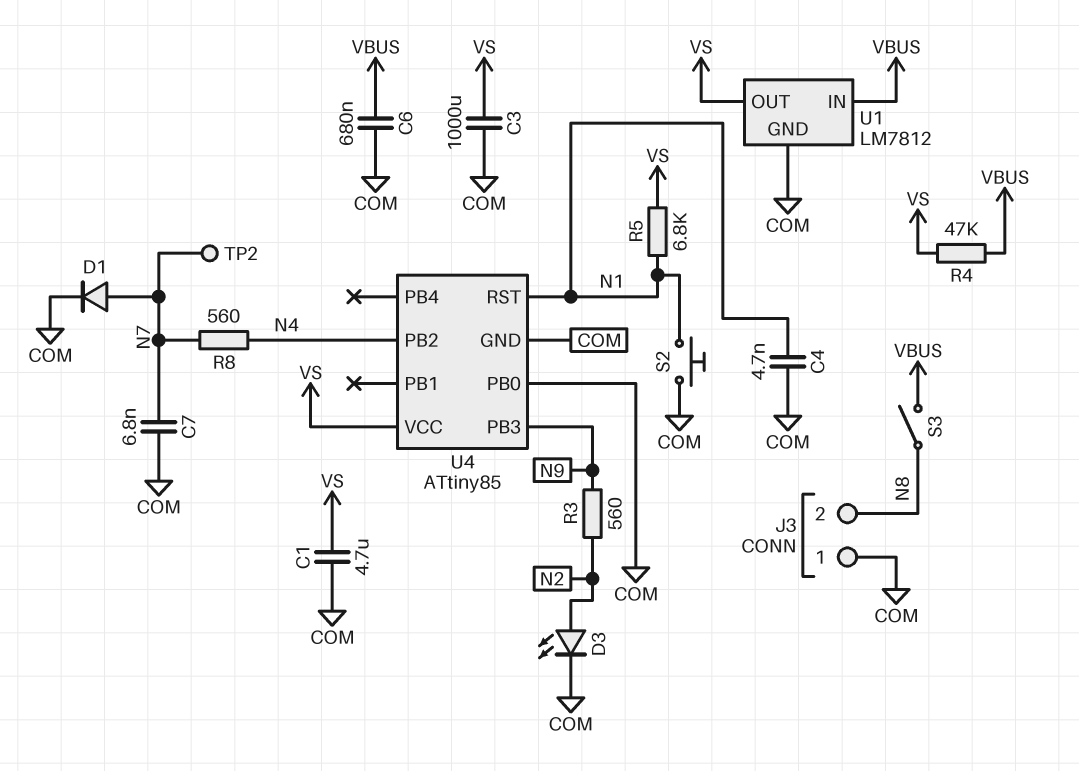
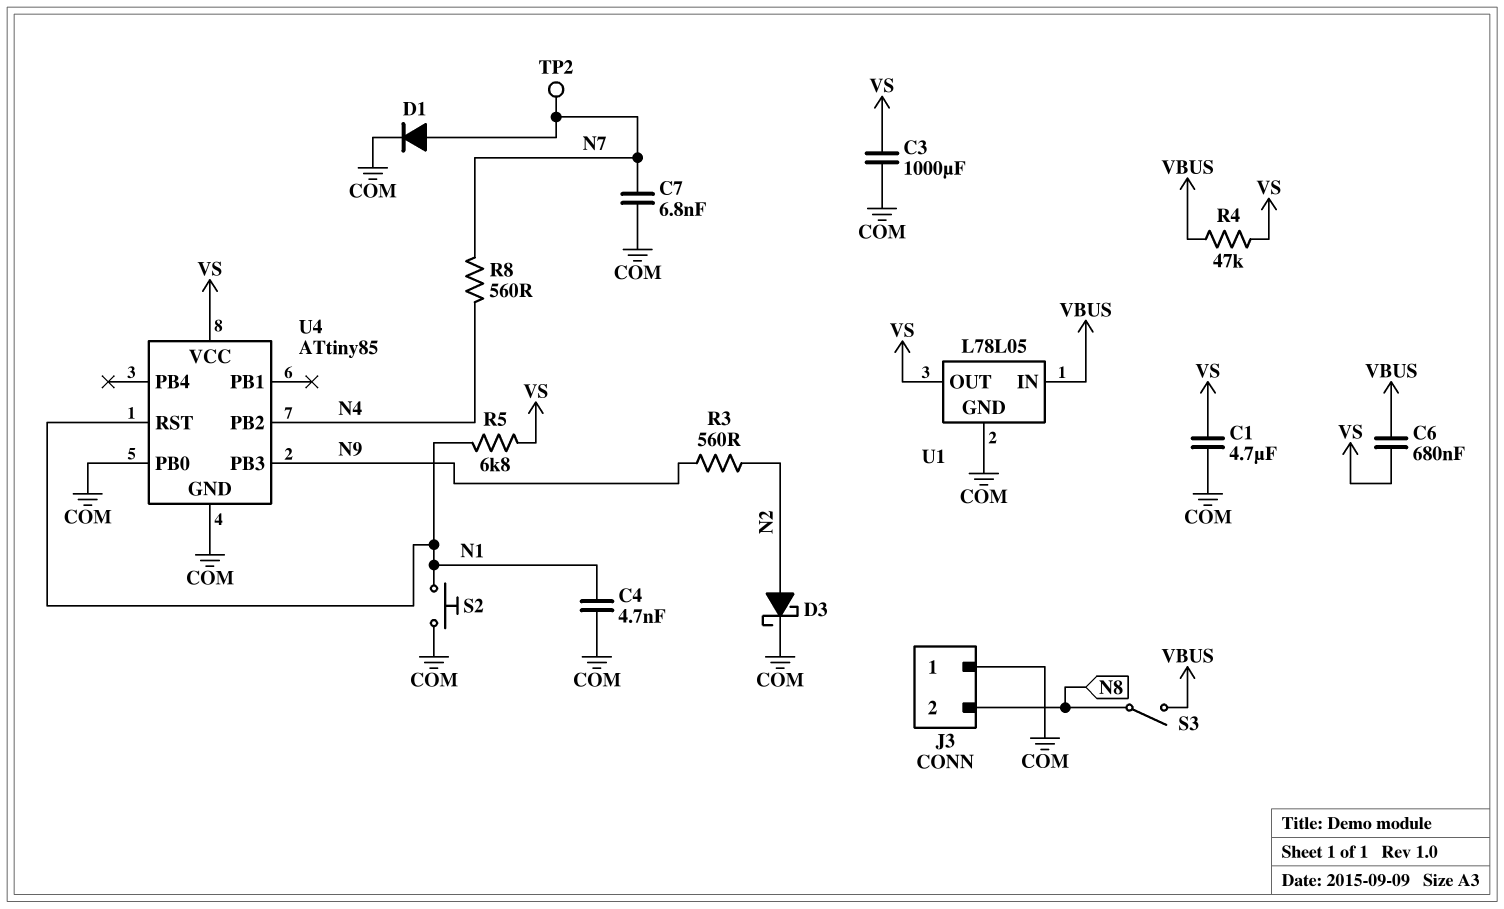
C6: 680nF (COM, VBUS) -> 680nF (VBUS, VS)
D3: LED (A N2, K COM) -> schottky (A N2, K COM)
U1: LM7812 -> L78L05

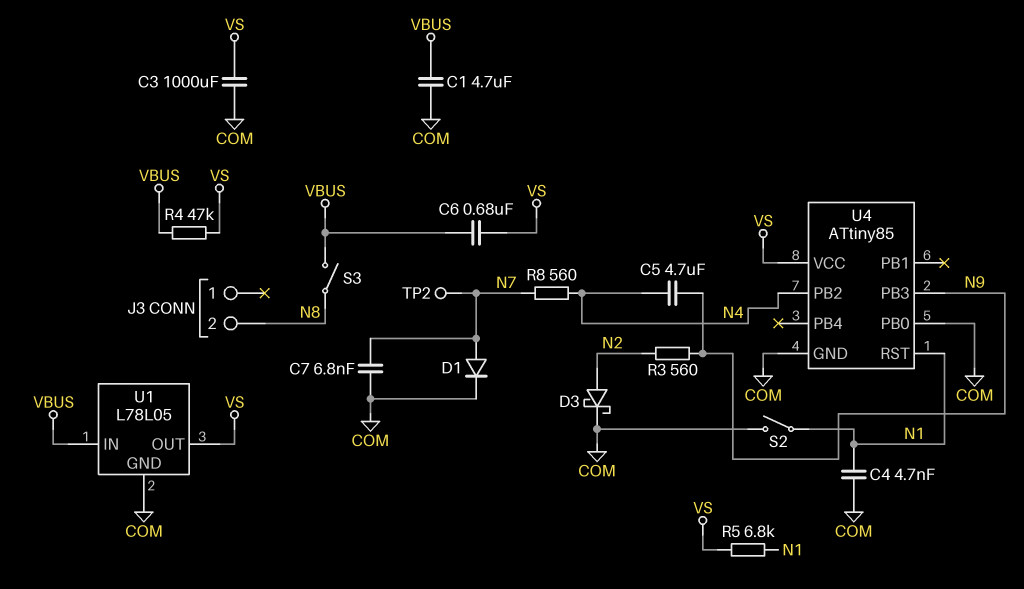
C1: 4.7uF (COM, VS) -> 4.7uF (COM, VBUS)
C5: none -> 4.7uF (N4, N9)
J3 pin 1: COM -> none
S2: button (COM, N1) -> switch (COM, N1)

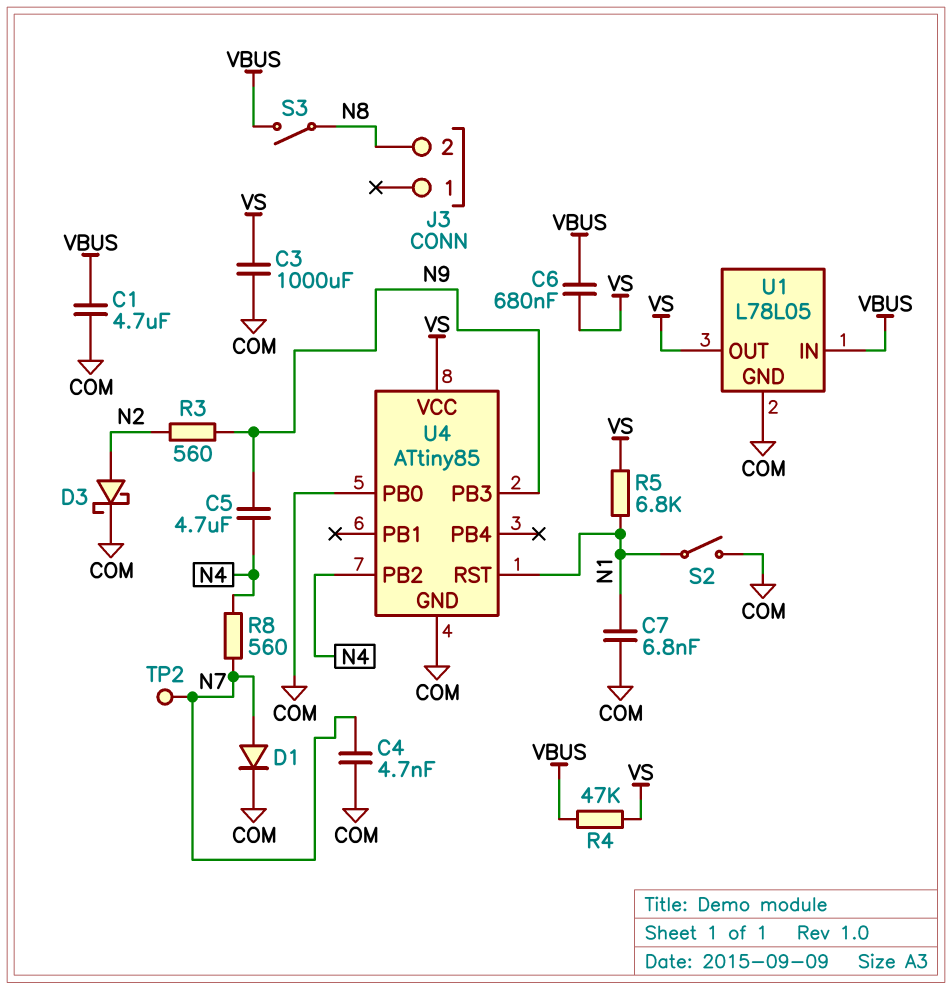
C4: 4.7nF (COM, N1) -> 4.7nF (COM, N7)
C7: 6.8nF (COM, N7) -> 6.8nF (COM, N1)

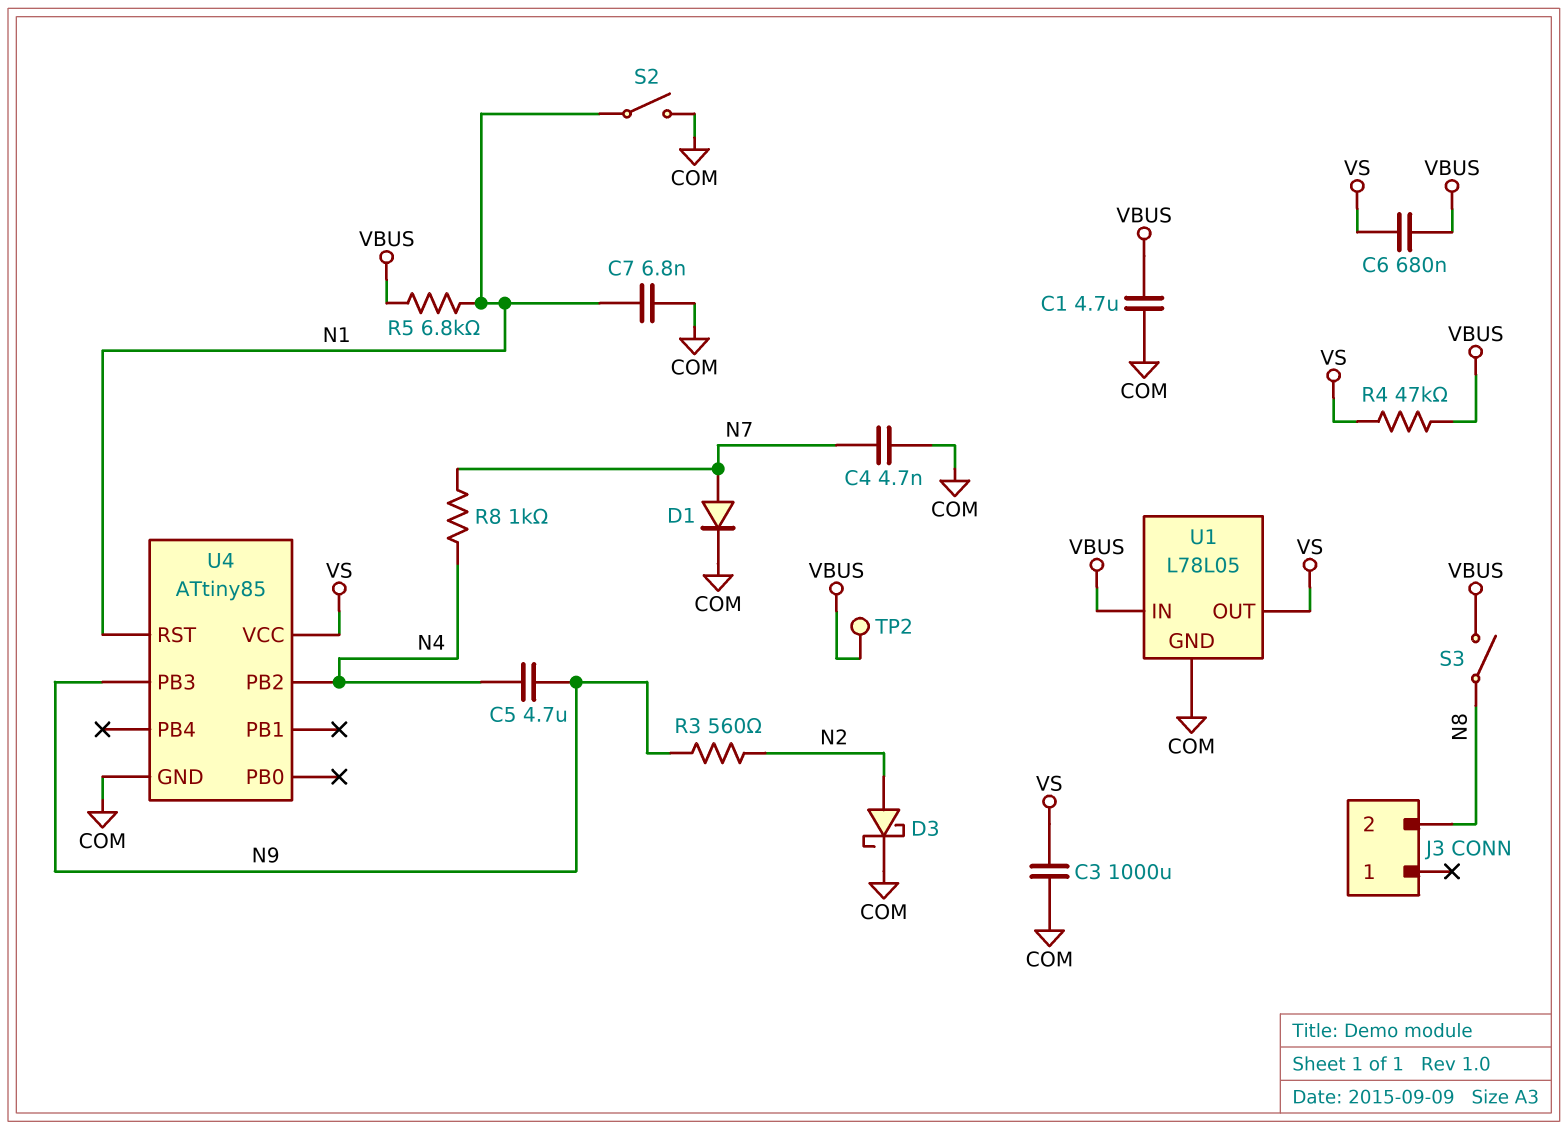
R5: 6.8k (N1, VS) -> 6.8k (N1, VBUS)
R8: 560 (N4, N7) -> 1k (N4, N7)
TP2: test point (N7) -> test point (VBUS)
U4 pin PB0: COM -> none

